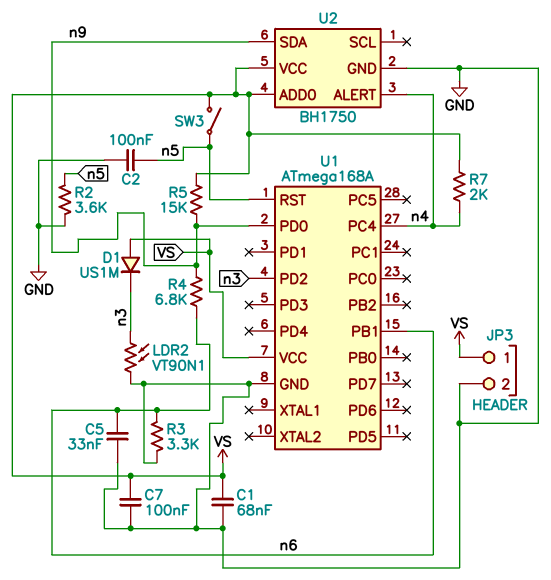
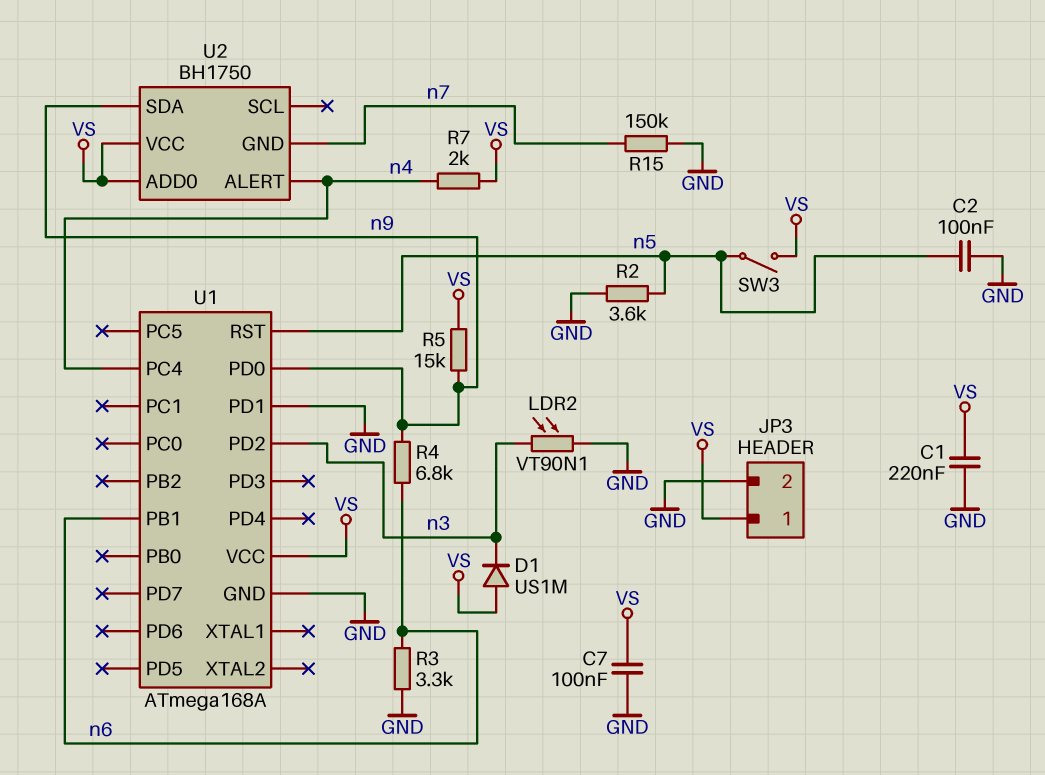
C1: 68nF (GND, VS) -> 220nF (GND, VS)
C5: 33nF (GND, n6) -> none
R15: none -> 150k (GND, n7)
U1 pin PD1: none -> GND
U2 pin GND: GND -> n7

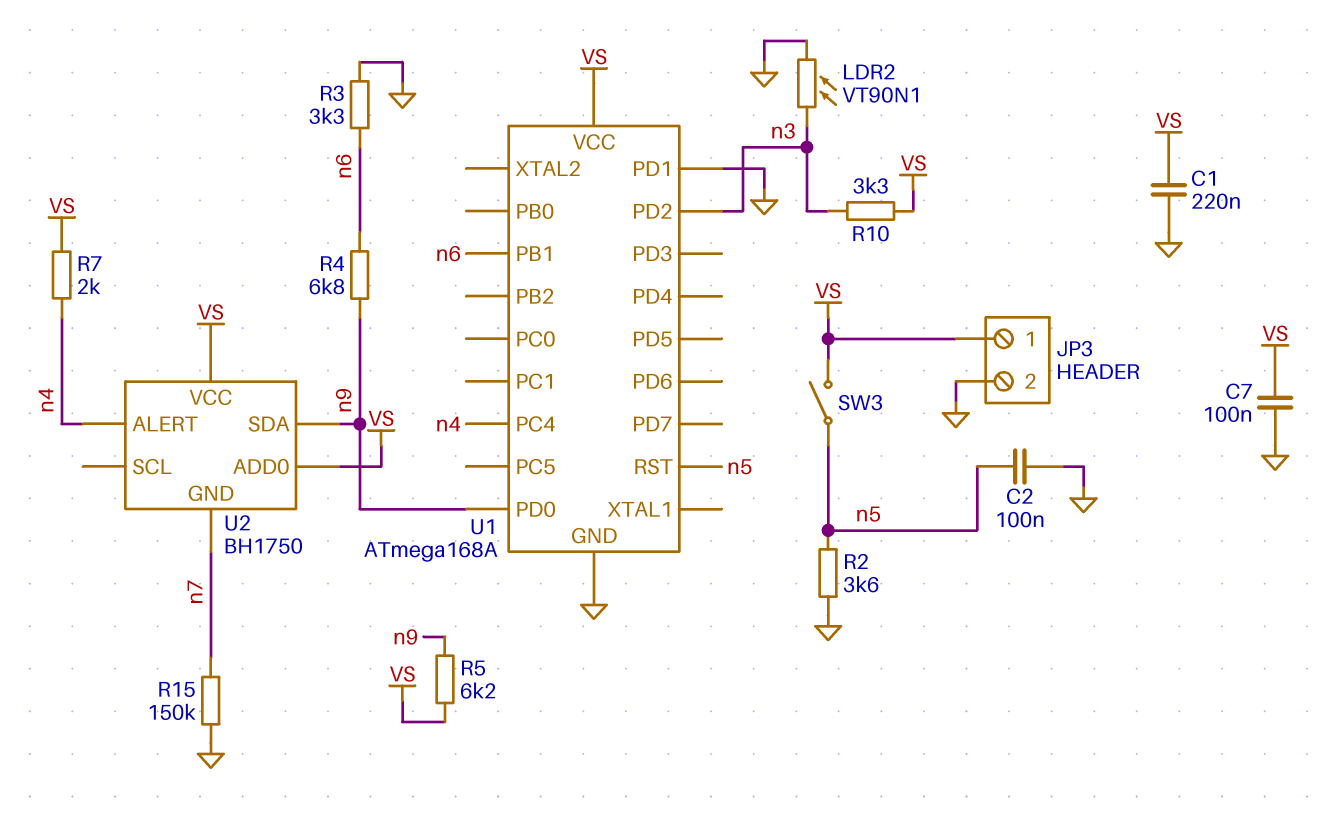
D1: diode US1M (A VS, K n3) -> none
R5: 15k (VS, n9) -> 6.2k (VS, n9)
R10: none -> 3.3k (VS, n3)

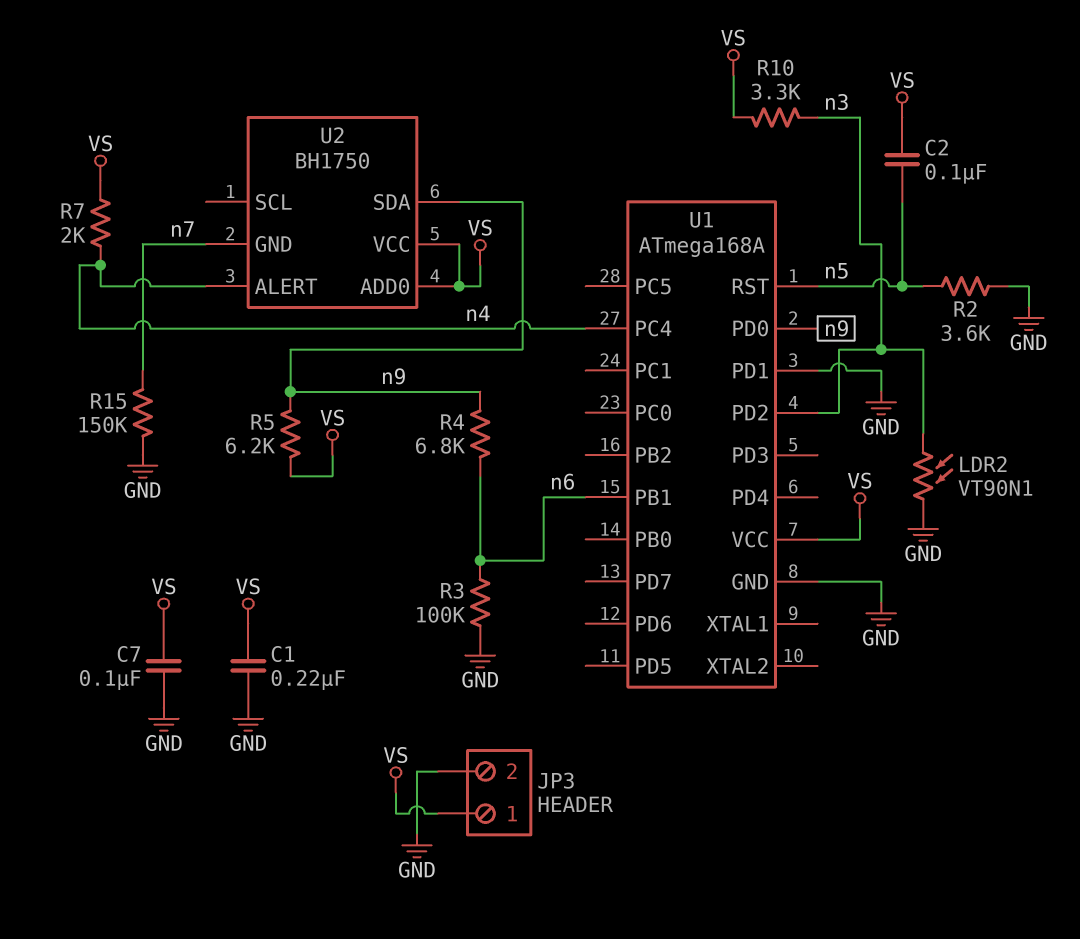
C2: 100nF (GND, n5) -> 100nF (VS, n5)
R3: 3.3k (GND, n6) -> 100k (GND, n6)
SW3: switch (VS, n5) -> none

